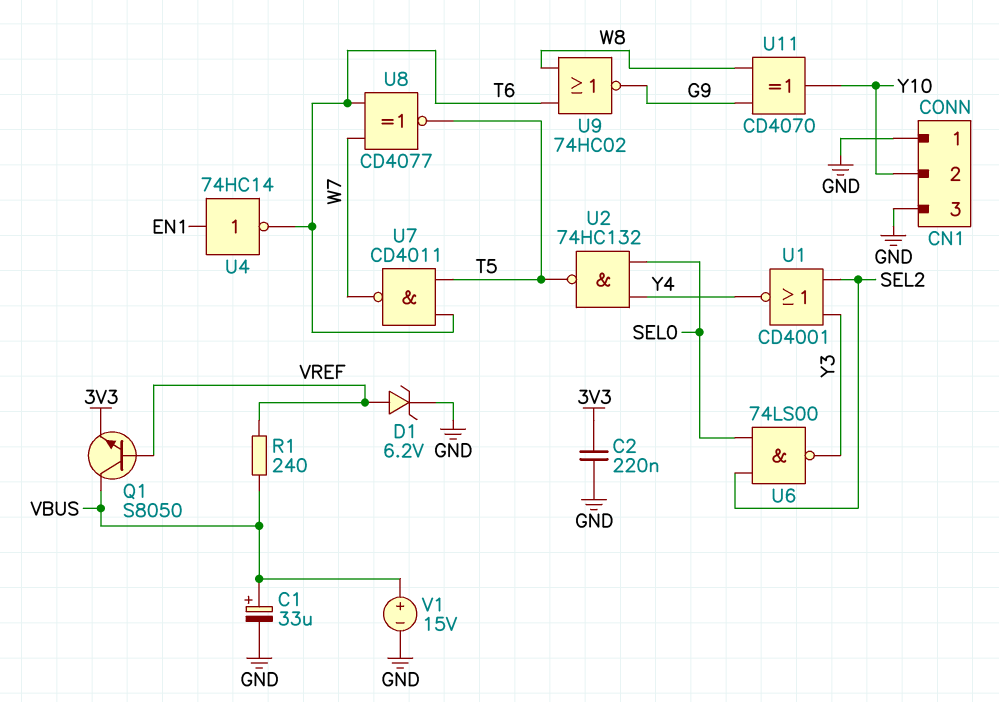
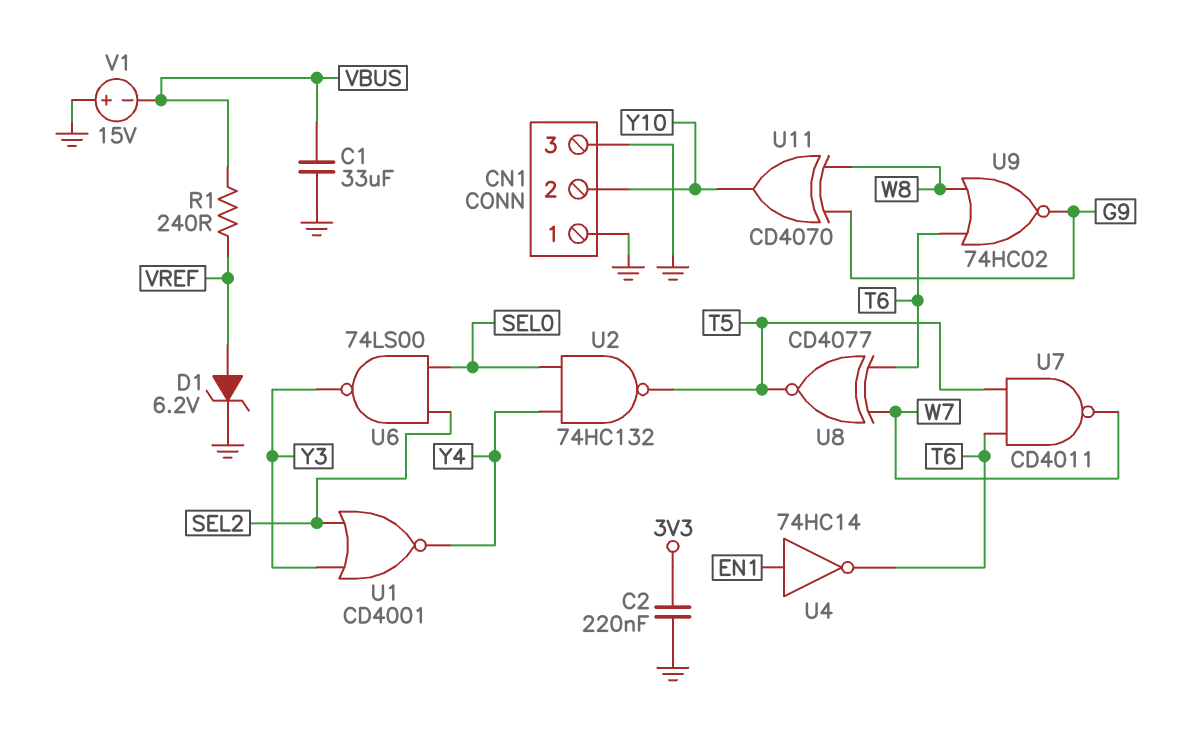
C1: 33uF (plus VBUS, minus GND) -> 33uF (GND, VBUS)
Q1: NPN S8050 (B VREF, C VBUS, E 3V3) -> none
V1: 15V (plus VBUS, minus GND) -> 15V (plus GND, minus VBUS)

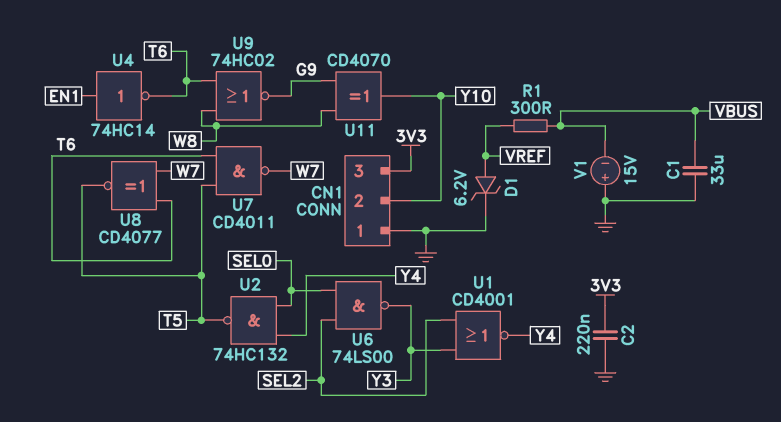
CN1 pin 3: GND -> 3V3
R1: 240 (VBUS, VREF) -> 300 (VBUS, VREF)

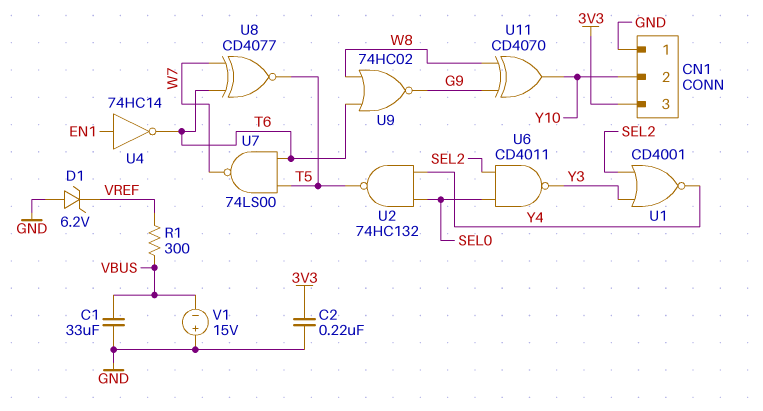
D1: zener 6.2V (A VREF, K GND) -> zener 6.2V (A GND, K VREF)
U6: NAND 74LS00 (in SEL0, in SEL2, out Y3) -> NAND CD4011 (in SEL0, in SEL2, out Y3)
U7: NAND CD4011 (in T5, in T6, out W7) -> NAND 74LS00 (in T5, in T6, out W7)

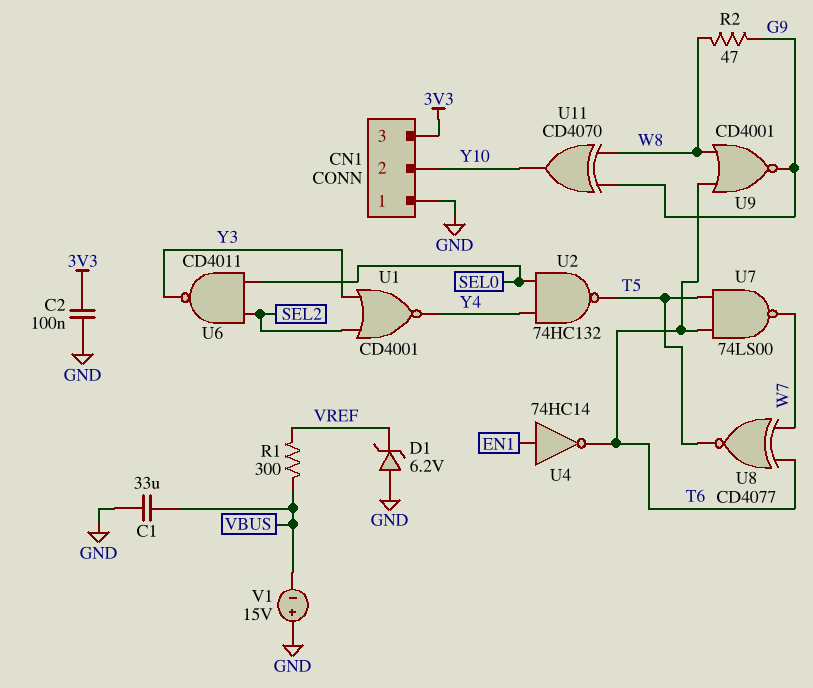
C2: 220nF (3V3, GND) -> 100nF (3V3, GND)
R2: none -> 47 (G9, W8)
U9: NOR 74HC02 (in T6, in W8, out G9) -> NOR CD4001 (in T6, in W8, out G9)

